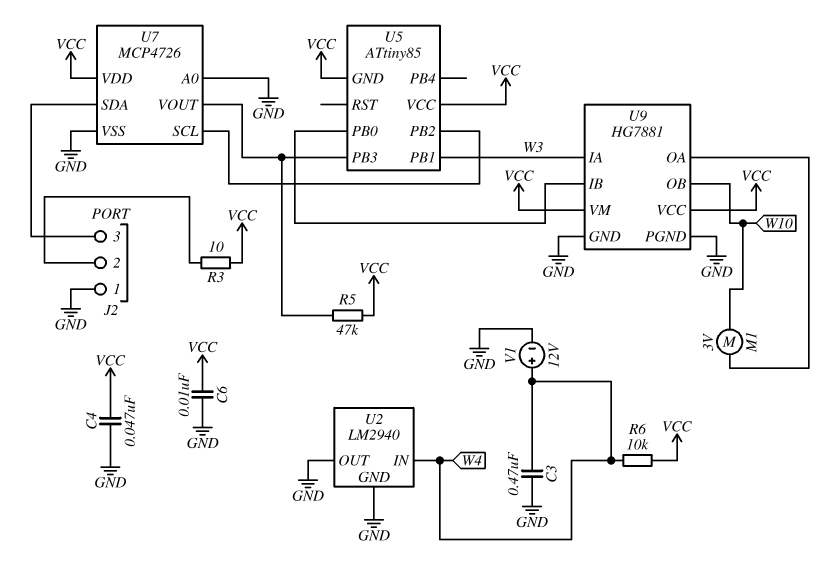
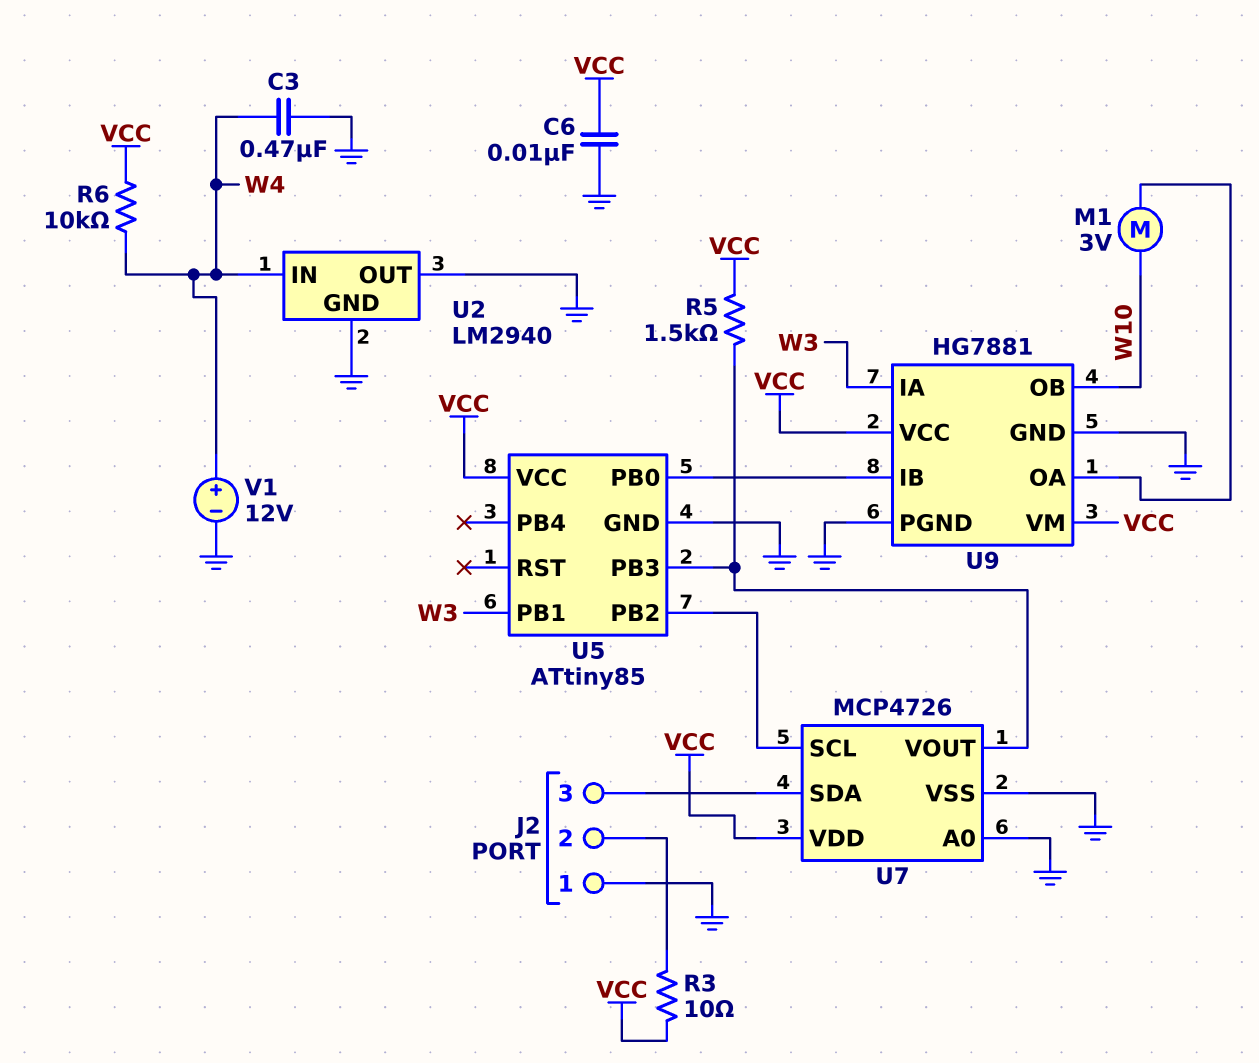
C4: 47nF (GND, VCC) -> none
R5: 47k (U5/PB3, VCC) -> 1.5k (U5/PB3, VCC)
U5 pin GND: VCC -> GND

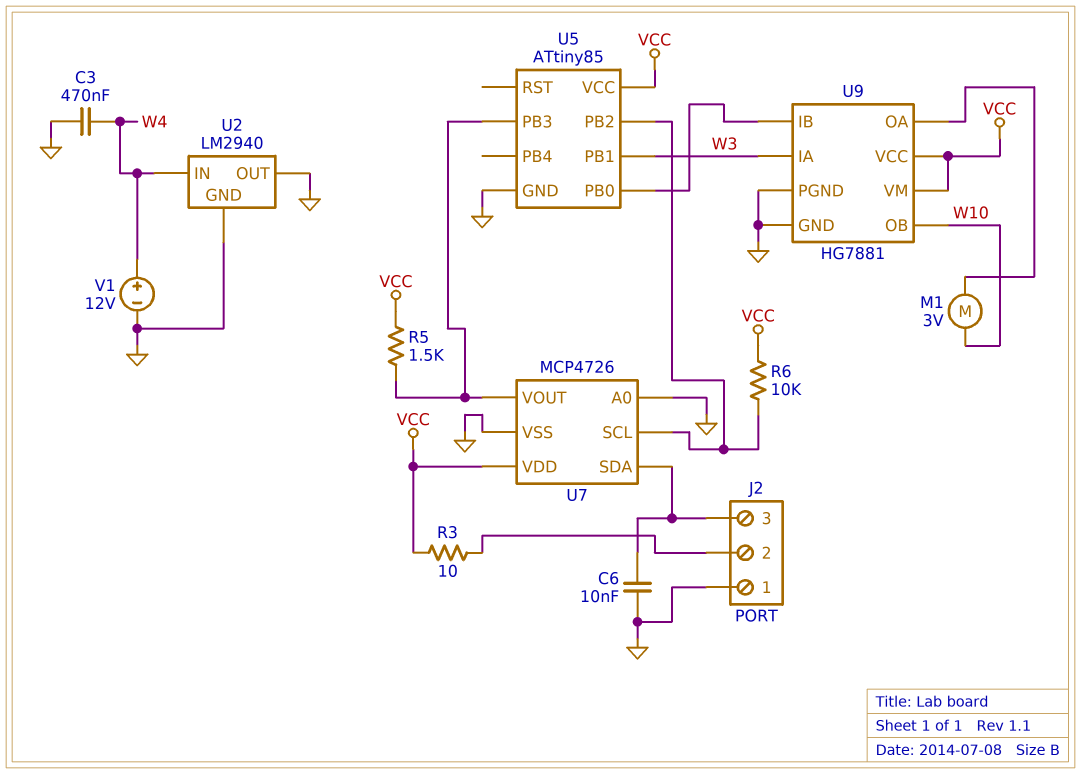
C6: 10nF (GND, VCC) -> 10nF (GND, J2/3)
R6: 10k (VCC, W4) -> 10k (U5/PB2, VCC)

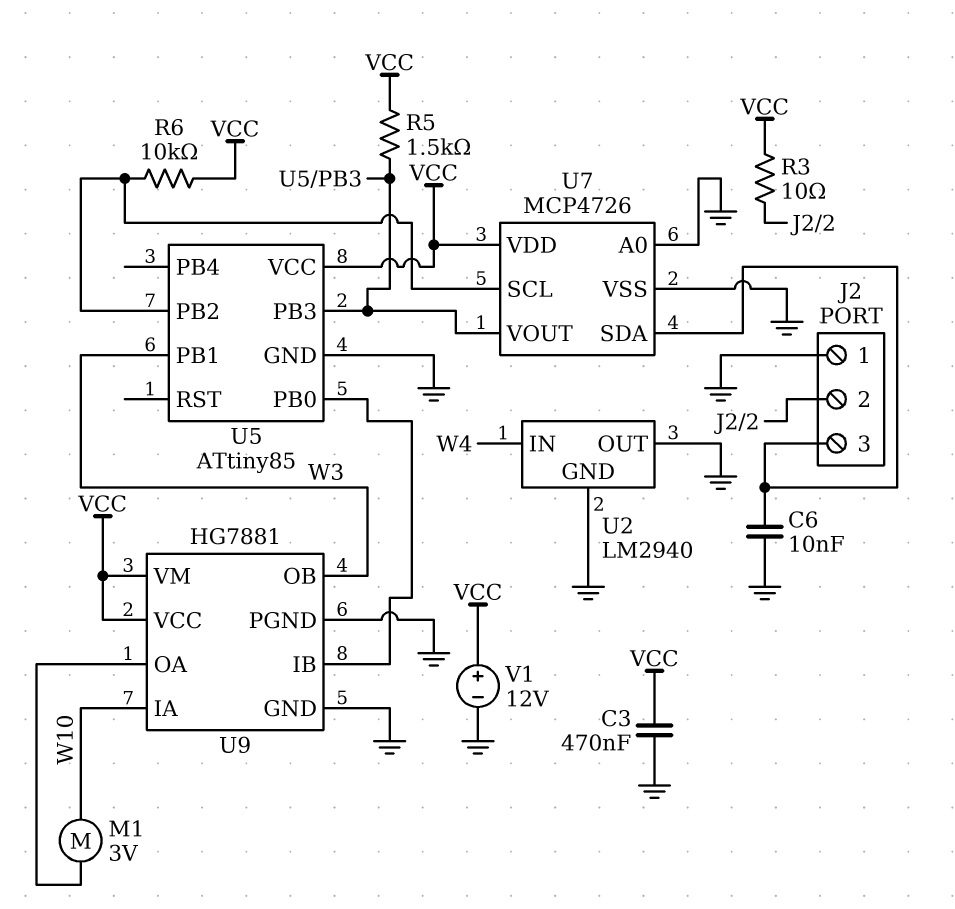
C3: 470nF (GND, W4) -> 470nF (GND, VCC)
U9 pin IA: W3 -> W10
U9 pin OB: W10 -> W3
V1: 12V (plus W4, minus GND) -> 12V (plus VCC, minus GND)

